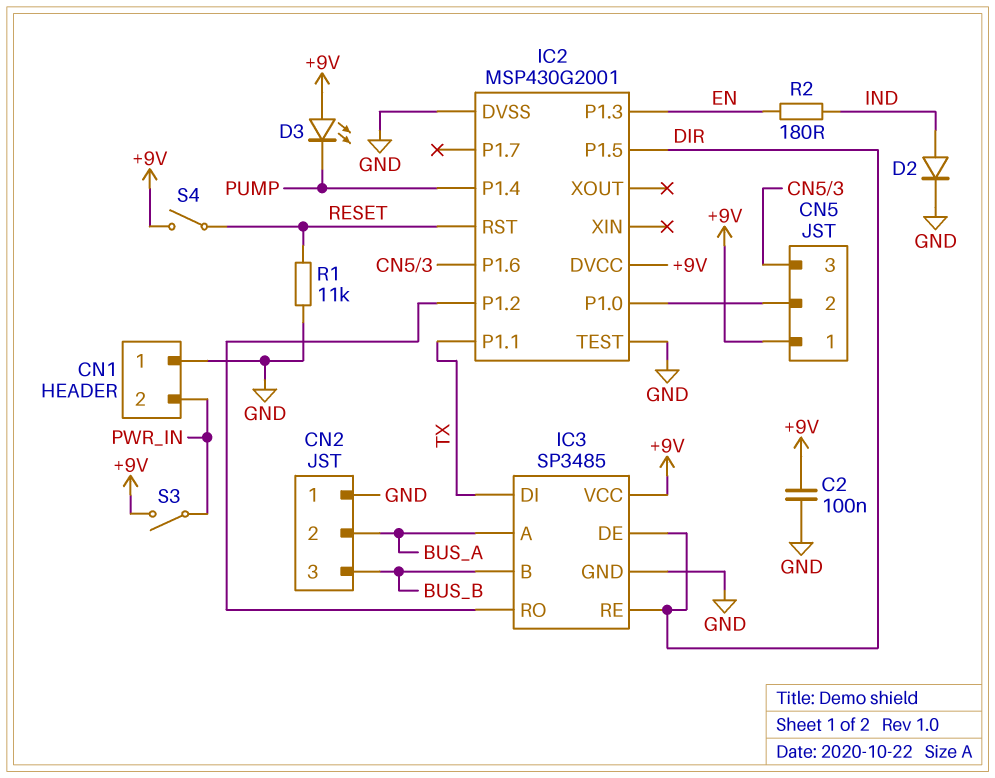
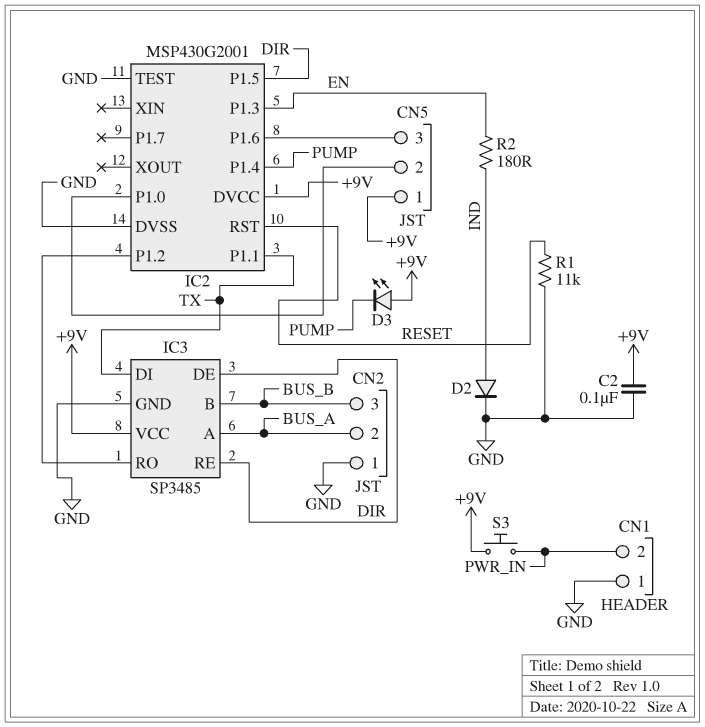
S3: switch (+9V, PWR_IN) -> button (+9V, PWR_IN)
S4: switch (+9V, RESET) -> none

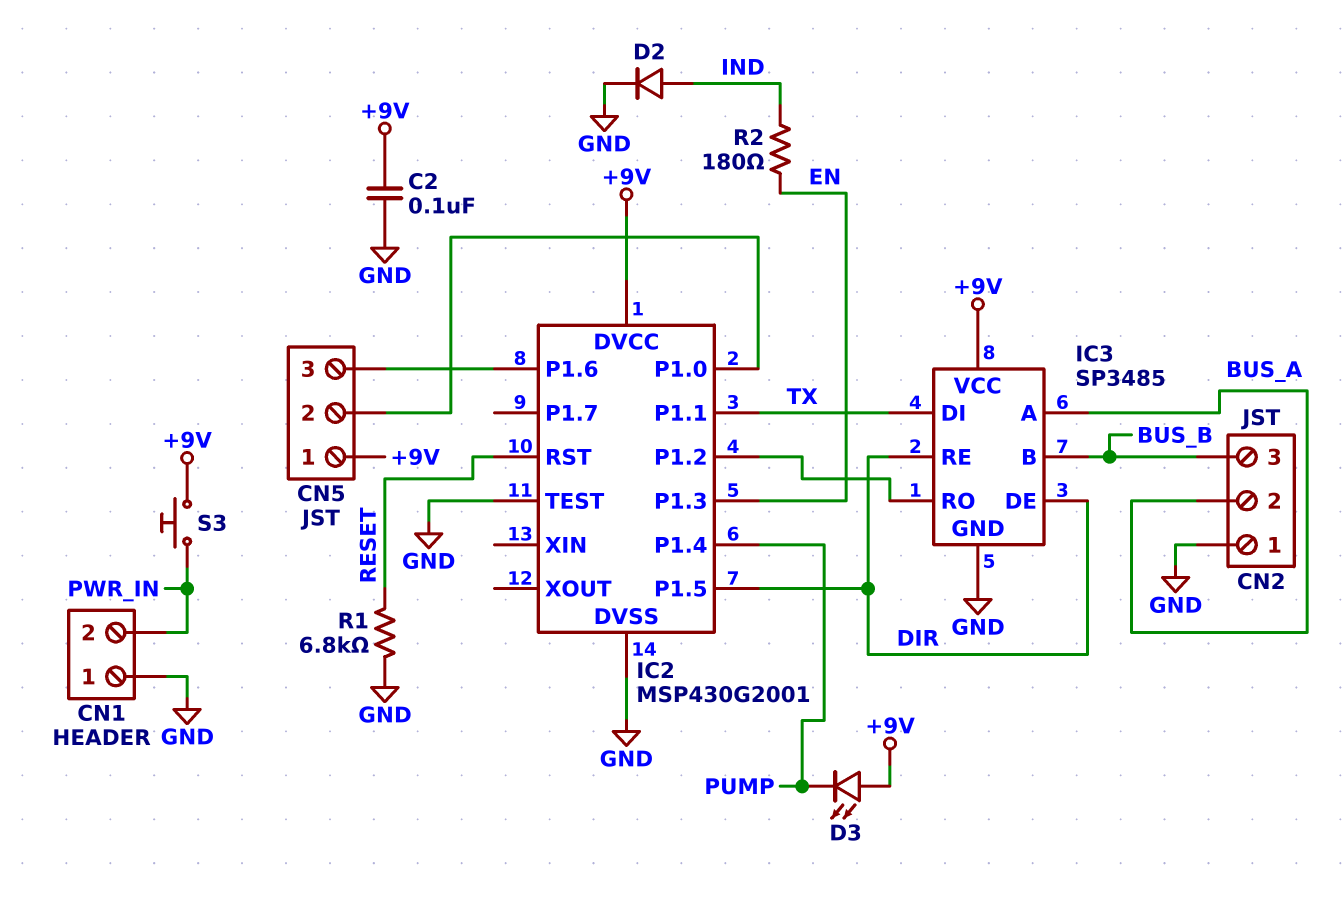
R1: 11k (GND, RESET) -> 6.8k (GND, RESET)

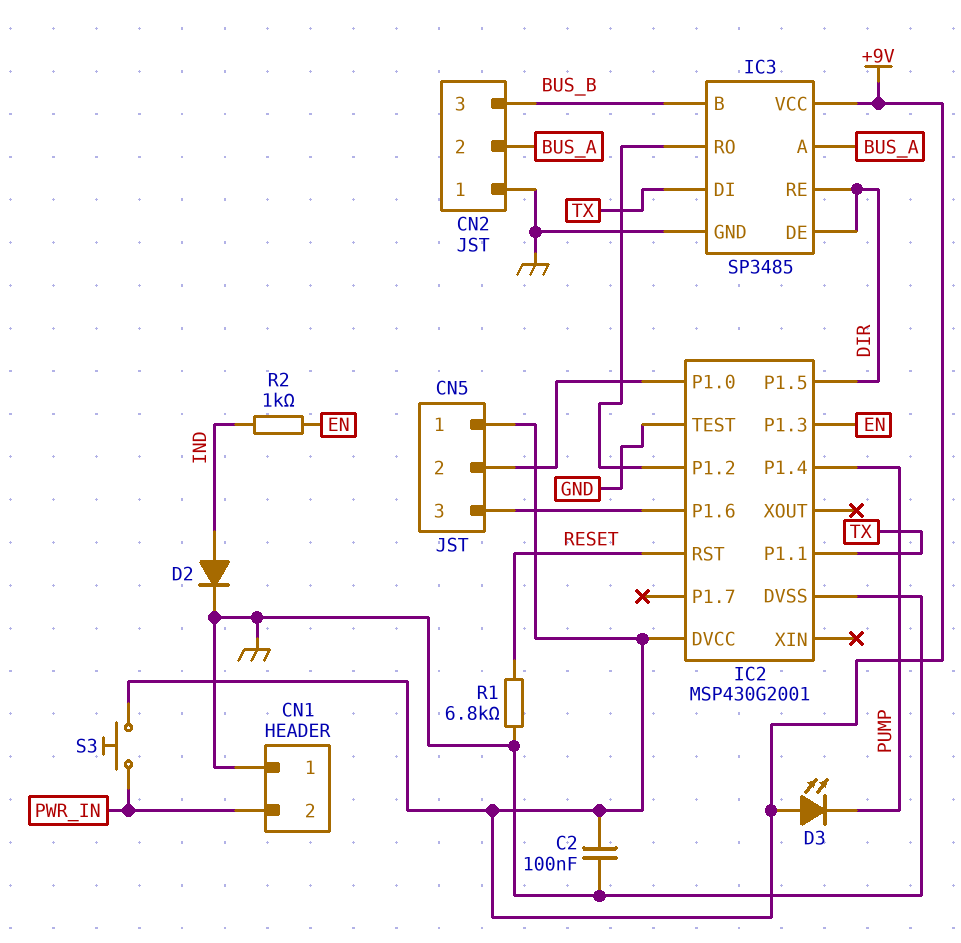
R2: 180 (EN, IND) -> 1k (EN, IND)

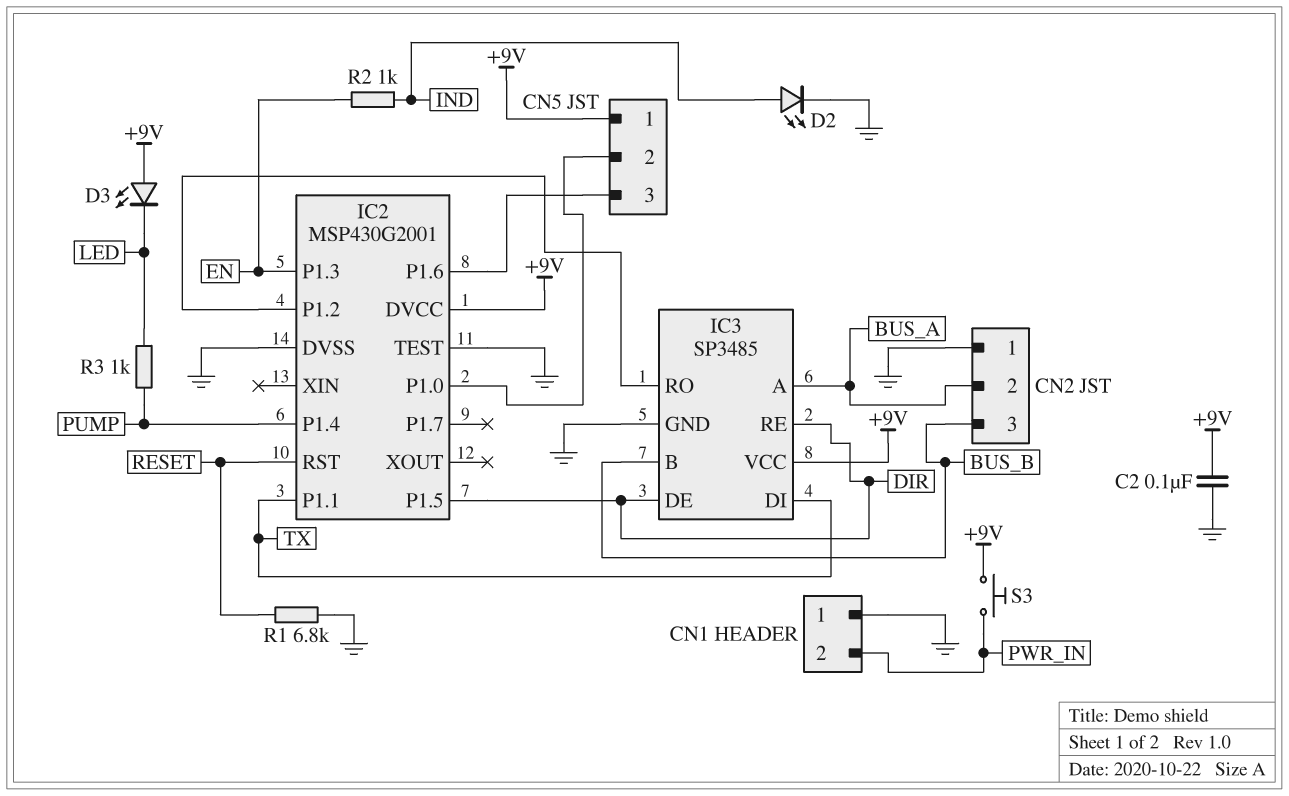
D2: diode (A IND, K GND) -> LED (A IND, K GND)
D3: LED (A +9V, K PUMP) -> LED (A +9V, K LED)
R3: none -> 1k (LED, PUMP)

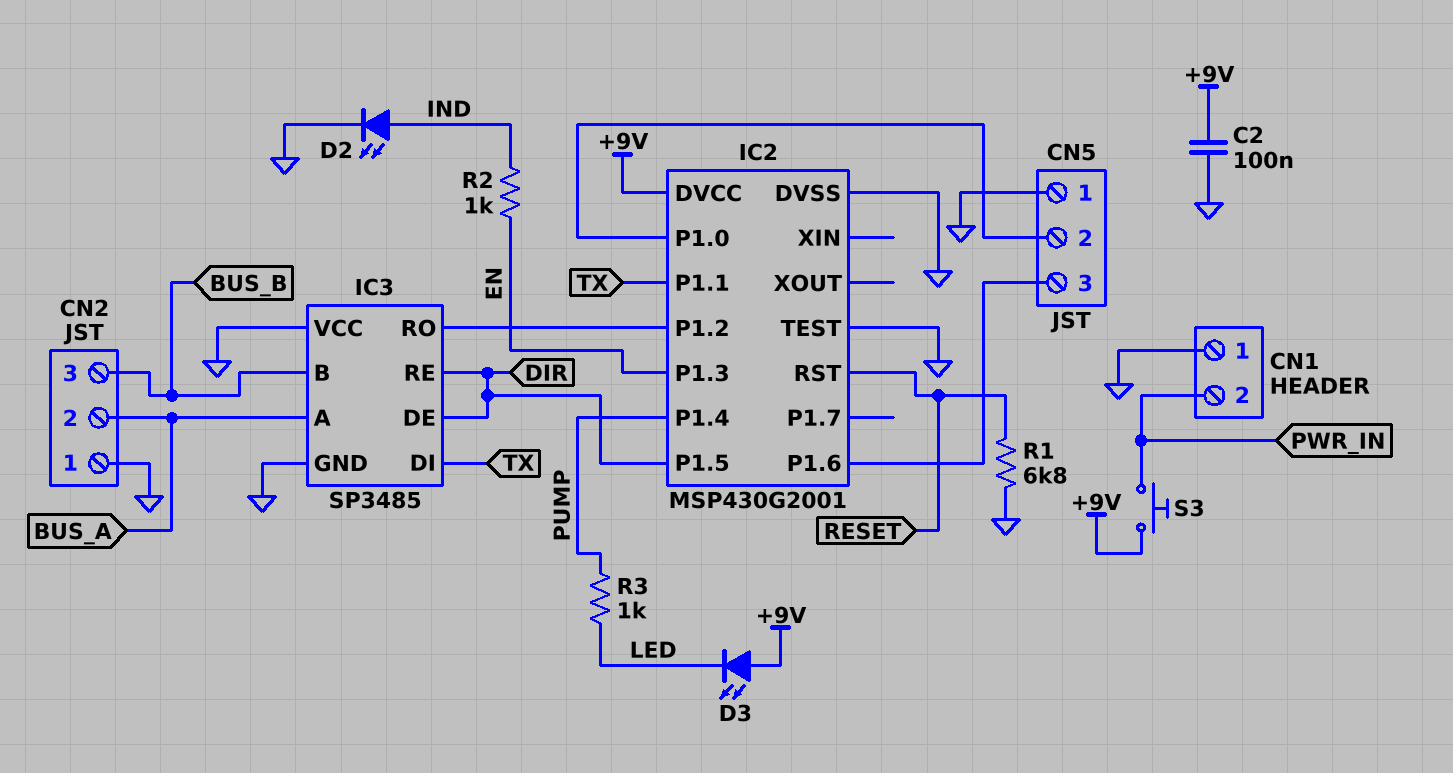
CN5 pin 1: +9V -> GND
IC3 pin VCC: +9V -> GND

